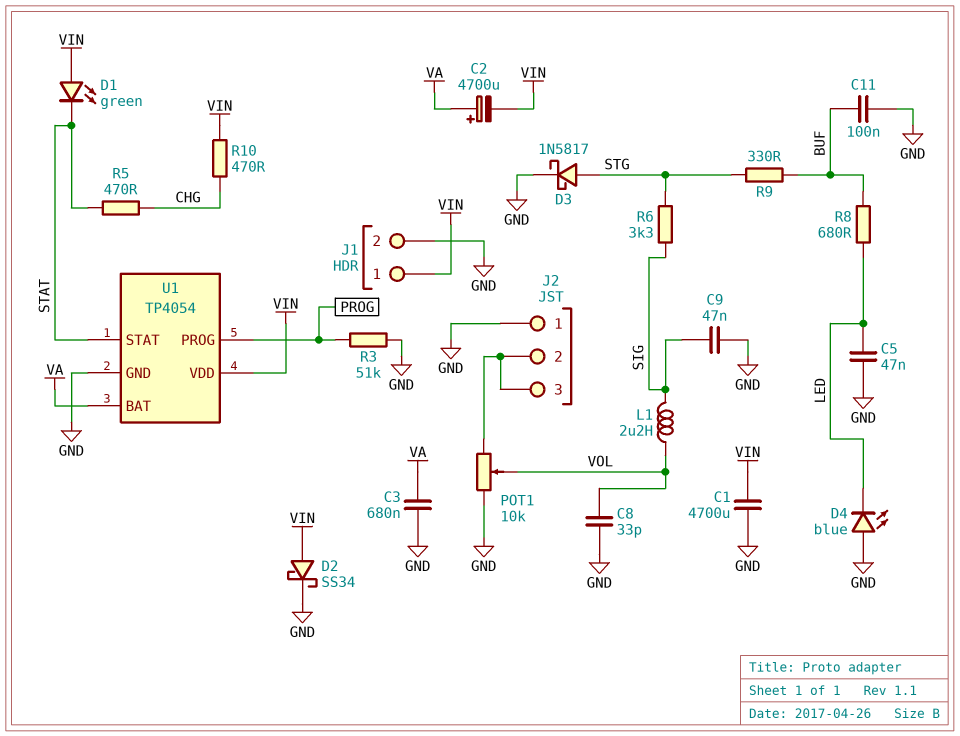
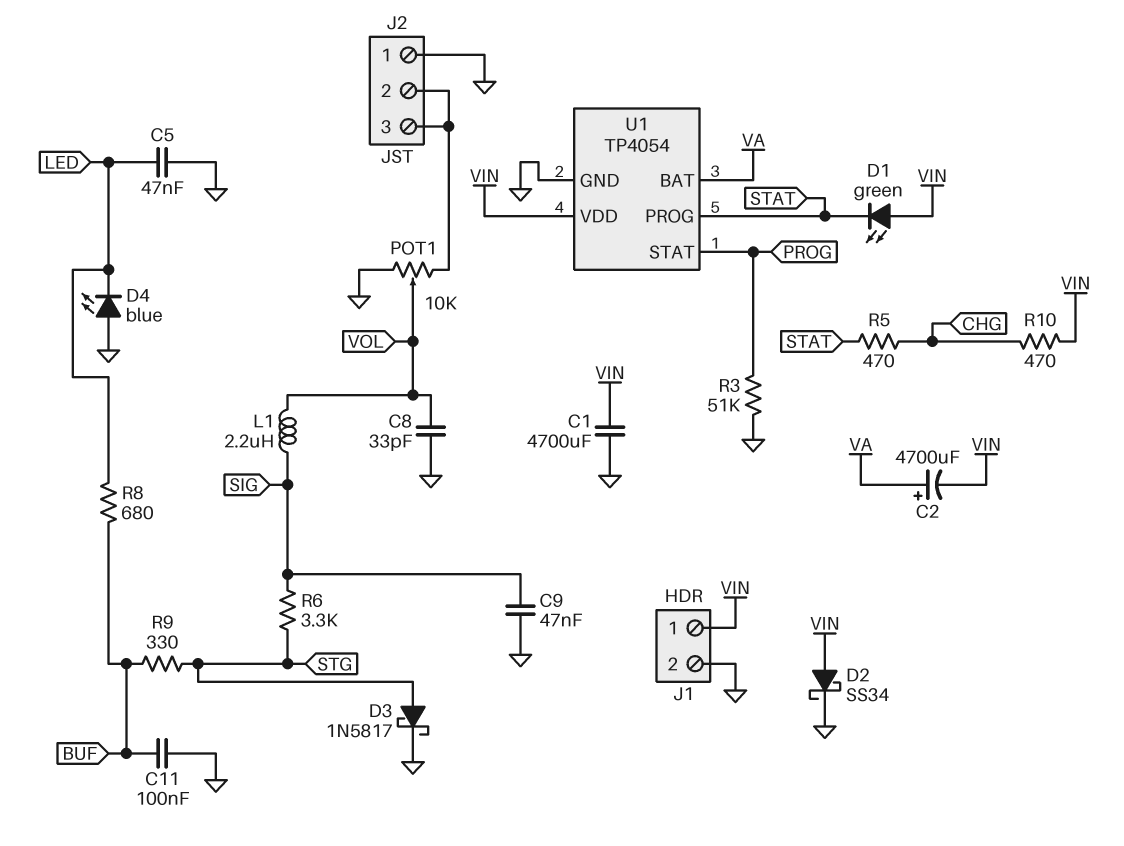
C3: 680nF (GND, VA) -> none
U1 pin PROG: PROG -> STAT
U1 pin STAT: STAT -> PROG

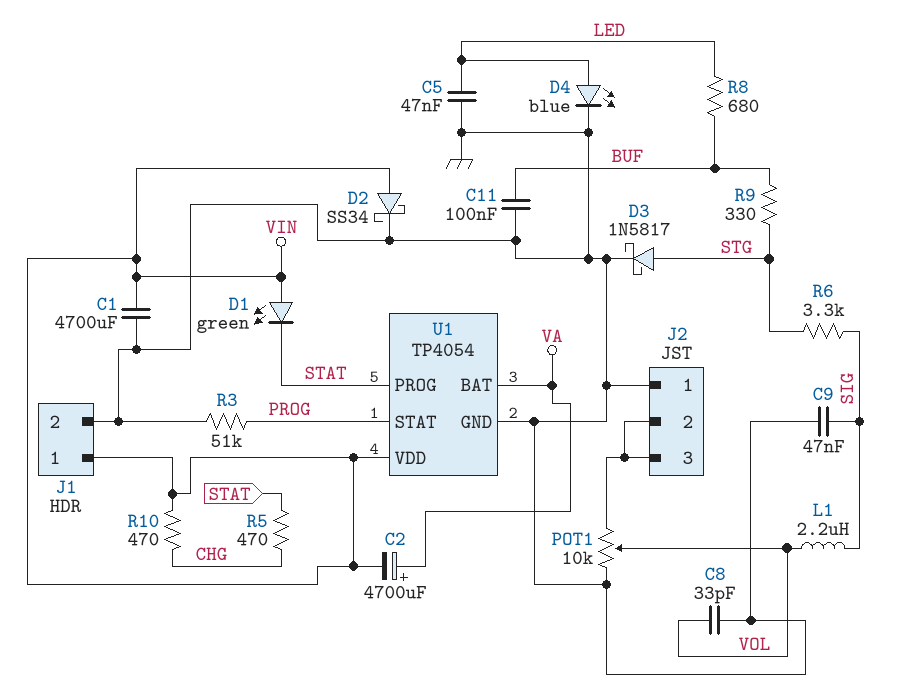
D4: LED blue (A GND, K LED) -> LED blue (A LED, K GND)

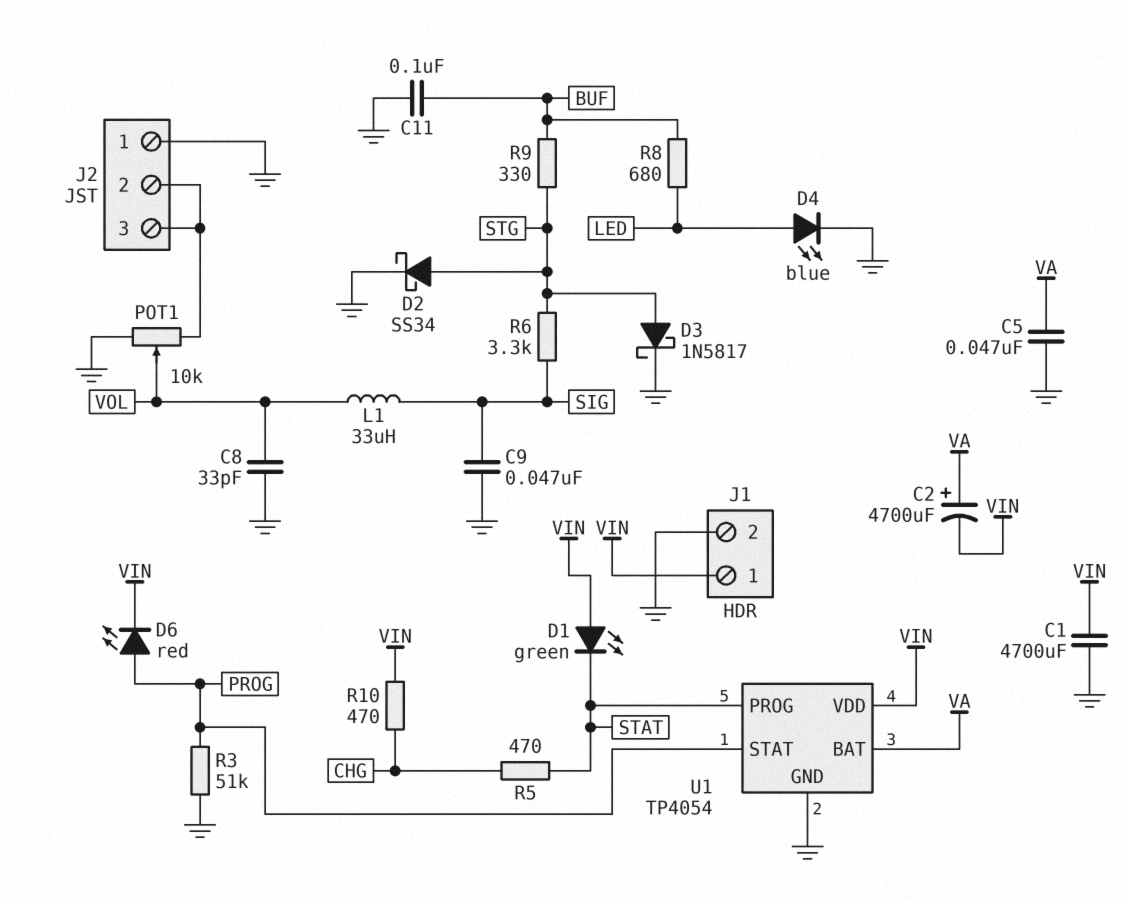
C5: 47nF (GND, LED) -> 47nF (GND, VA)
D2: schottky SS34 (A VIN, K GND) -> schottky SS34 (A STG, K GND)
D6: none -> LED red (A PROG, K VIN)
L1: 2.2uH (SIG, VOL) -> 33uH (SIG, VOL)

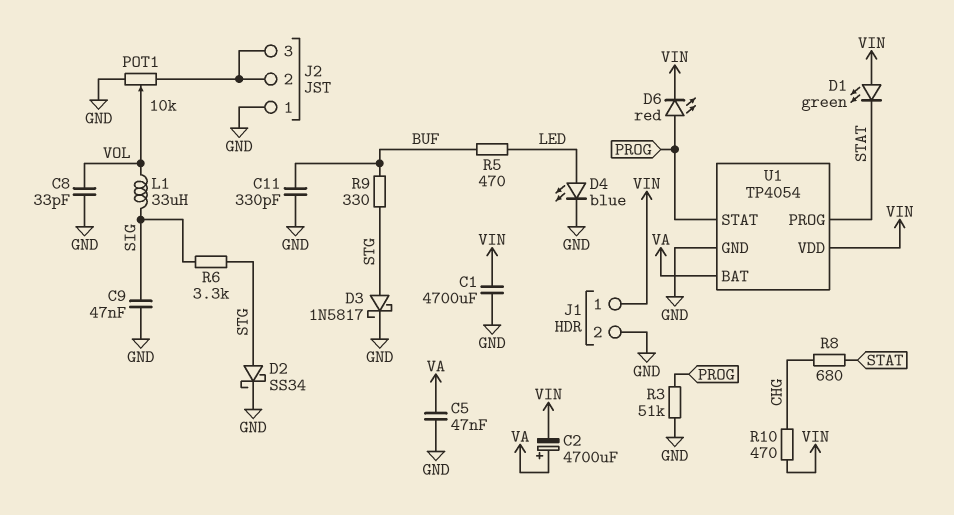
C11: 100nF (BUF, GND) -> 330pF (BUF, GND)
R5: 470 (CHG, STAT) -> 470 (BUF, LED)
R8: 680 (BUF, LED) -> 680 (CHG, STAT)

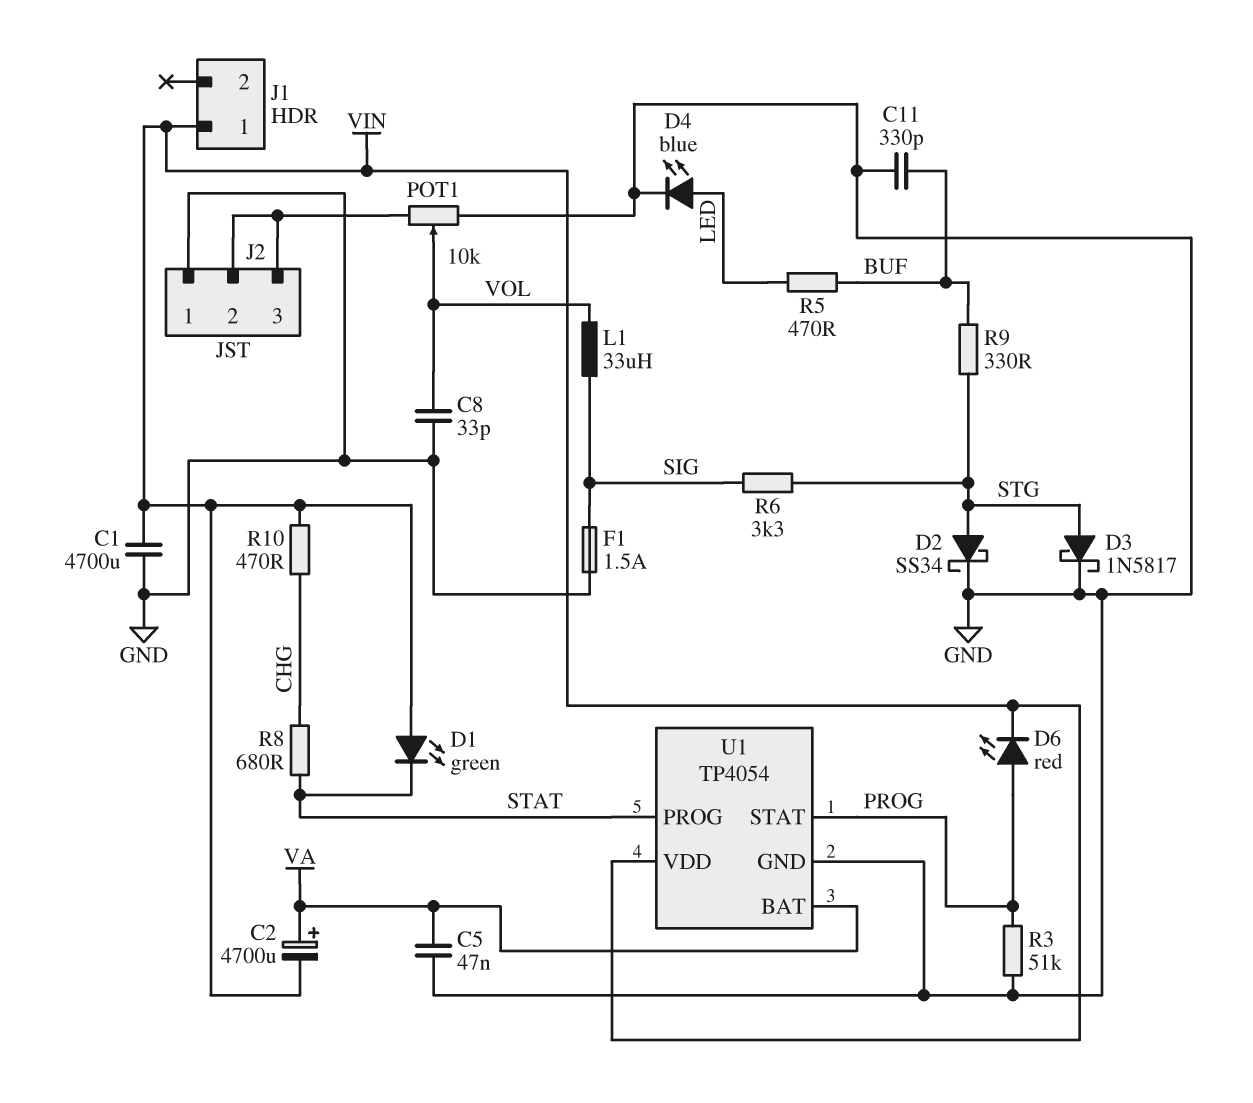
C9: 47nF (GND, SIG) -> none
F1: none -> 1.5A (GND, SIG)
J1 pin 2: GND -> none

